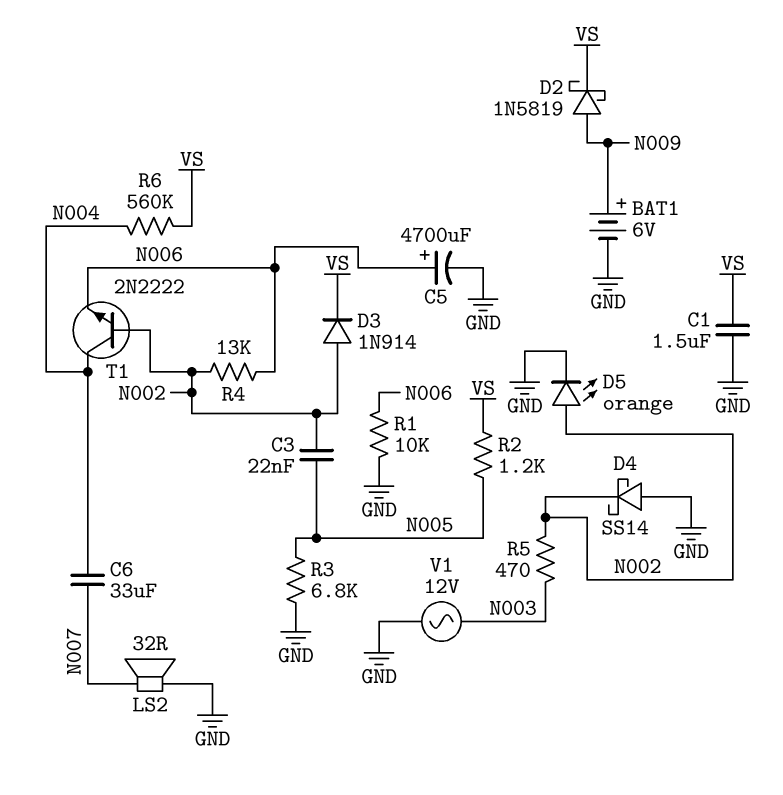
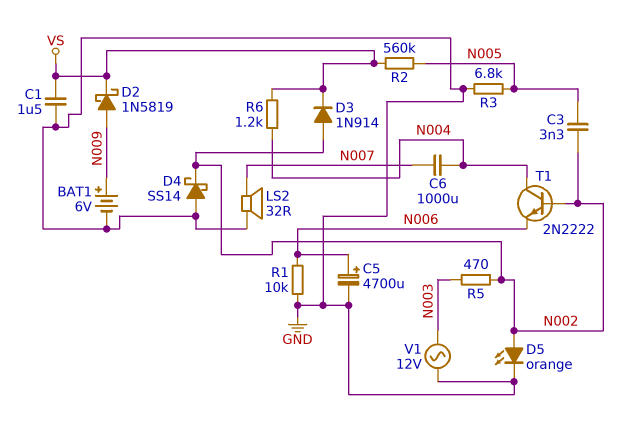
C3: 22nF (N002, N005) -> 3.3nF (N002, N005)
C6: 33uF (N004, N007) -> 1000uF (N004, N007)
R2: 1.2k (N005, VS) -> 560k (N005, VS)
R4: 13k (N002, N006) -> none
R6: 560k (N004, VS) -> 1.2k (N004, VS)

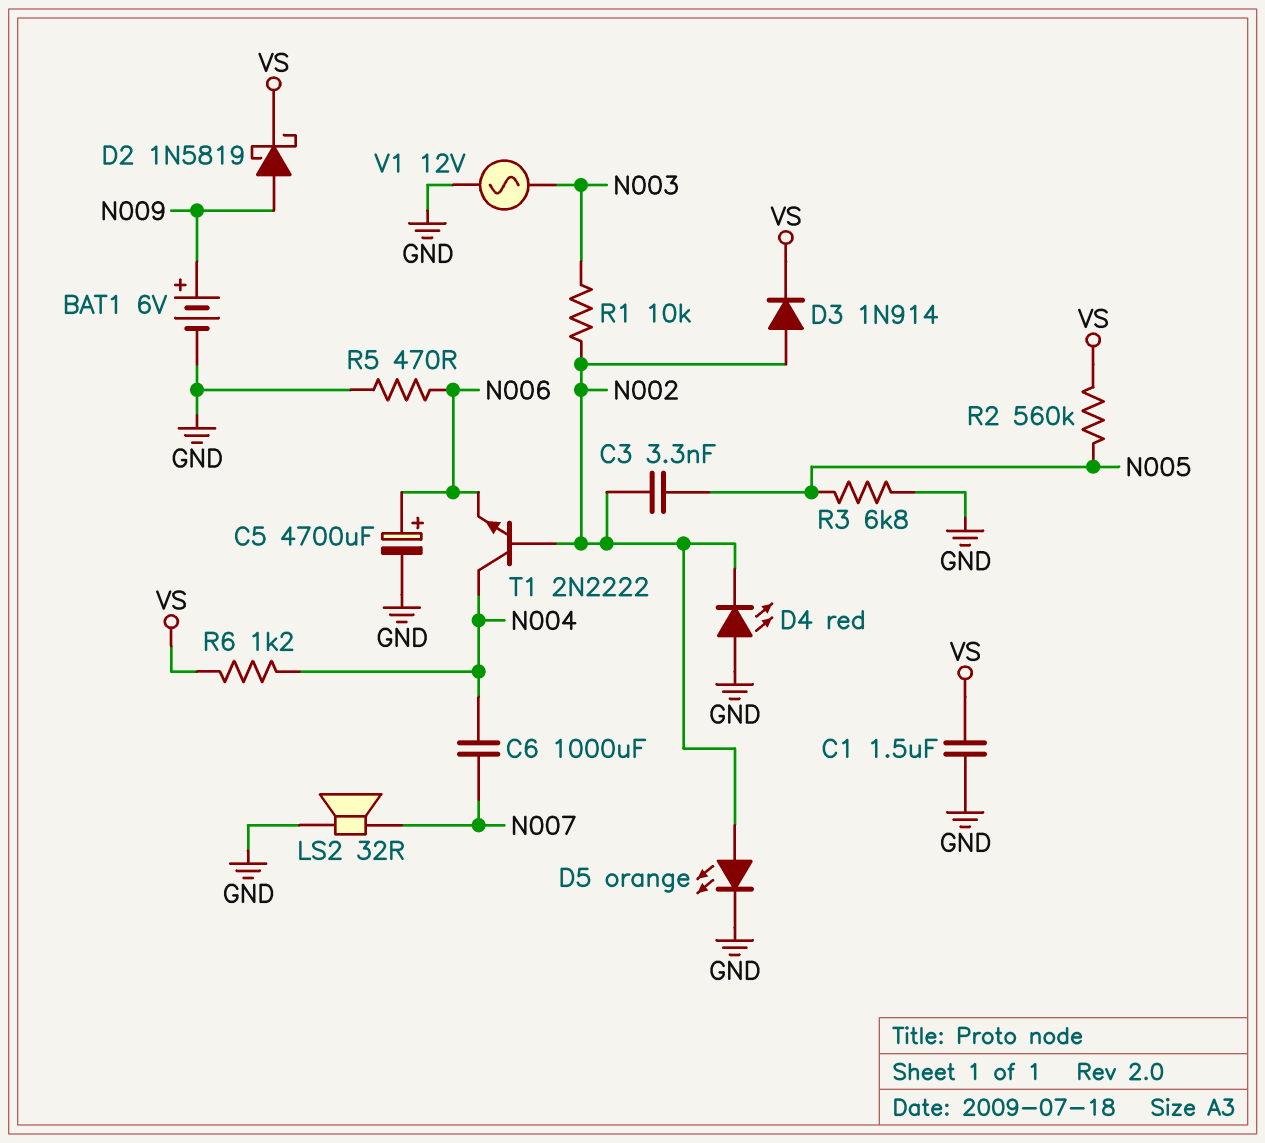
D4: schottky SS14 (A GND, K N002) -> LED red (A GND, K N002)
R1: 10k (GND, N006) -> 10k (N002, N003)
R5: 470 (N002, N003) -> 470 (GND, N006)

